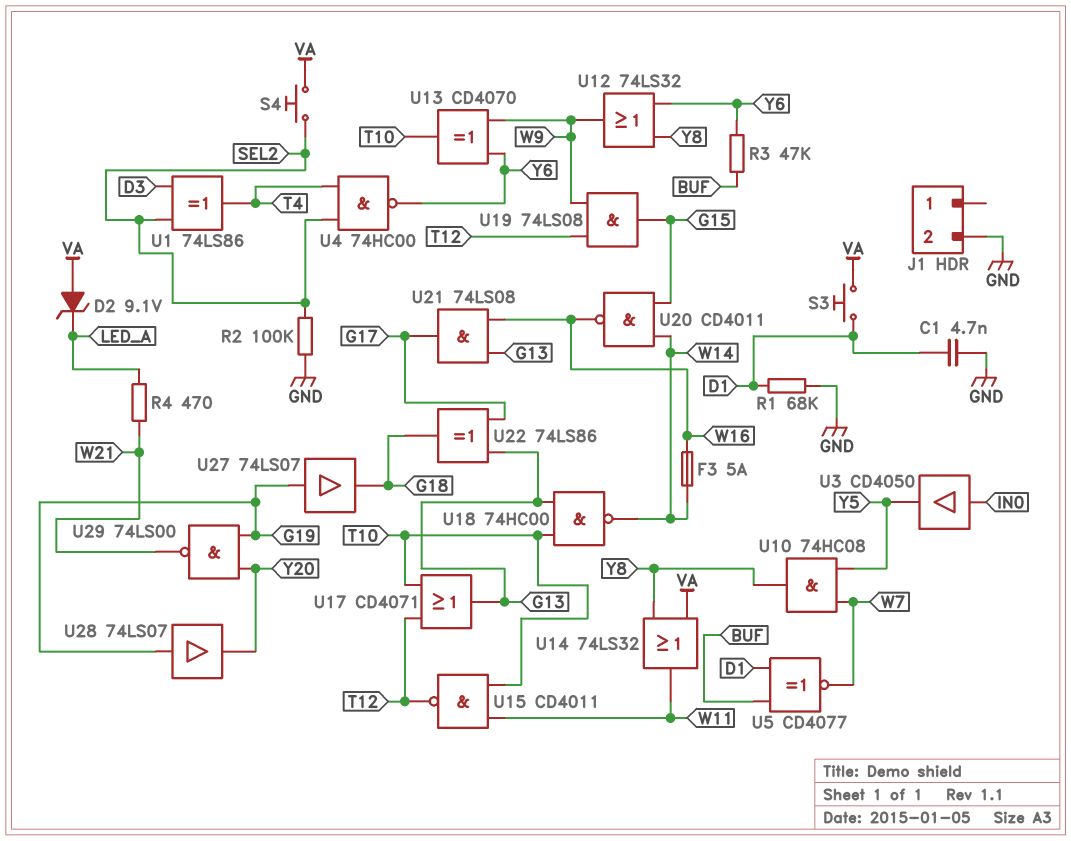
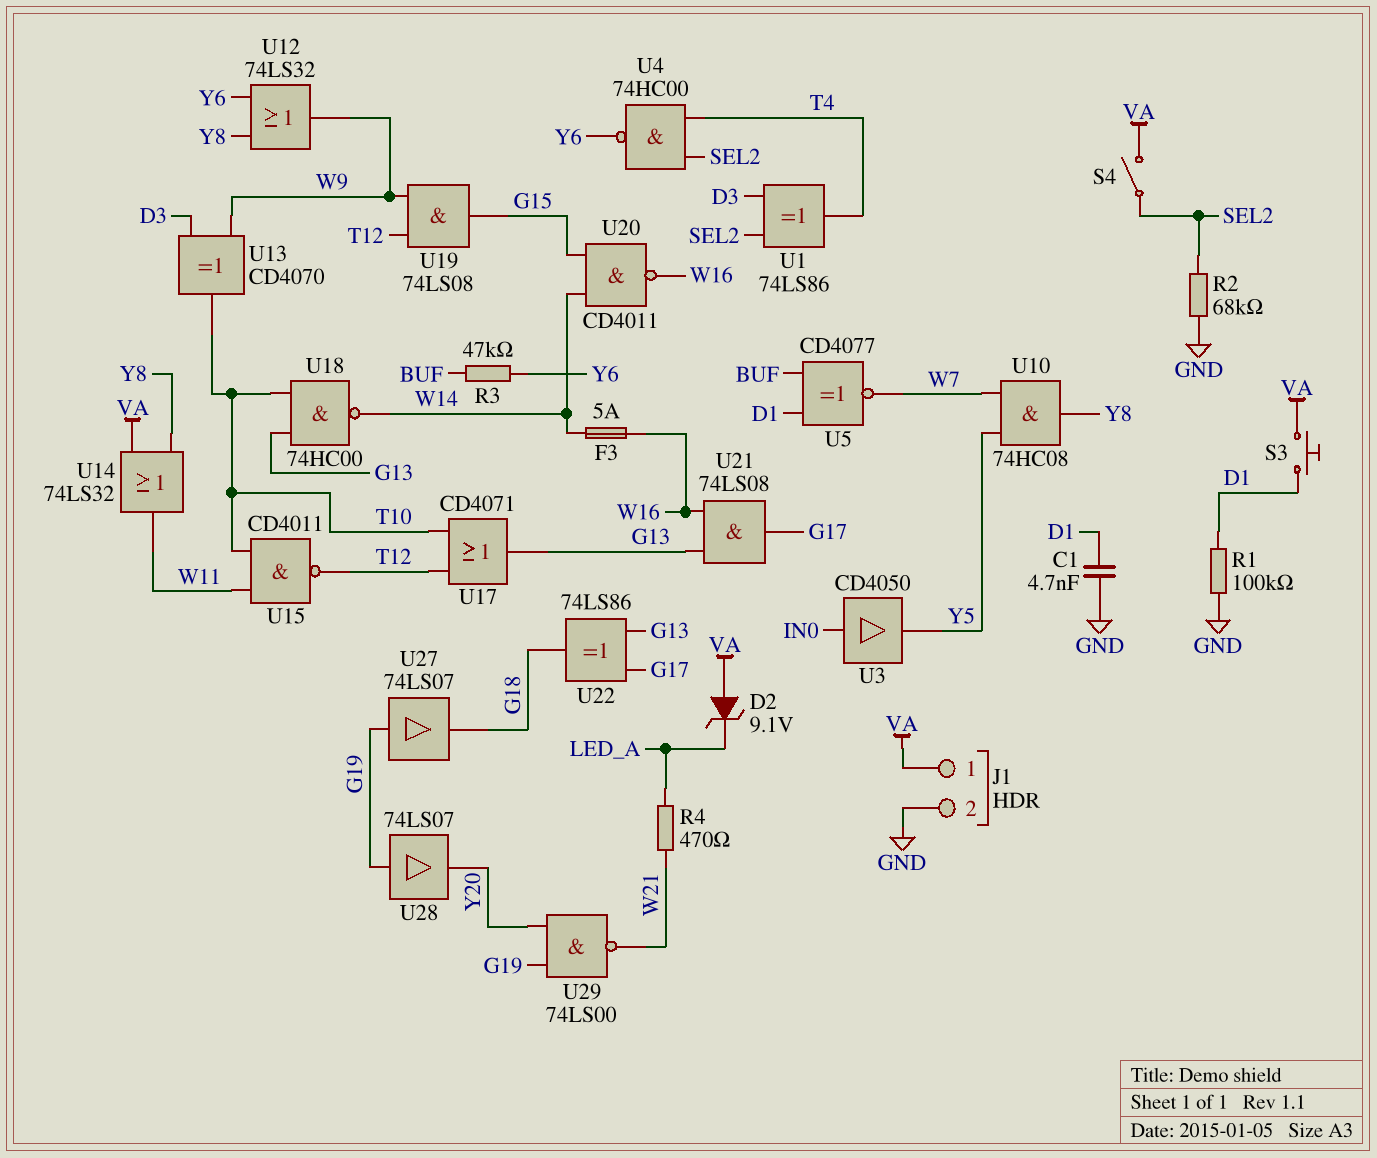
J1 pin 1: none -> VA
R1: 68k (D1, GND) -> 100k (D1, GND)
R2: 100k (GND, SEL2) -> 68k (GND, SEL2)
S4: button (SEL2, VA) -> switch (SEL2, VA)
U13: XOR CD4070 (in W9, in Y6, out T10) -> XOR CD4070 (in D3, in W9, out T10)

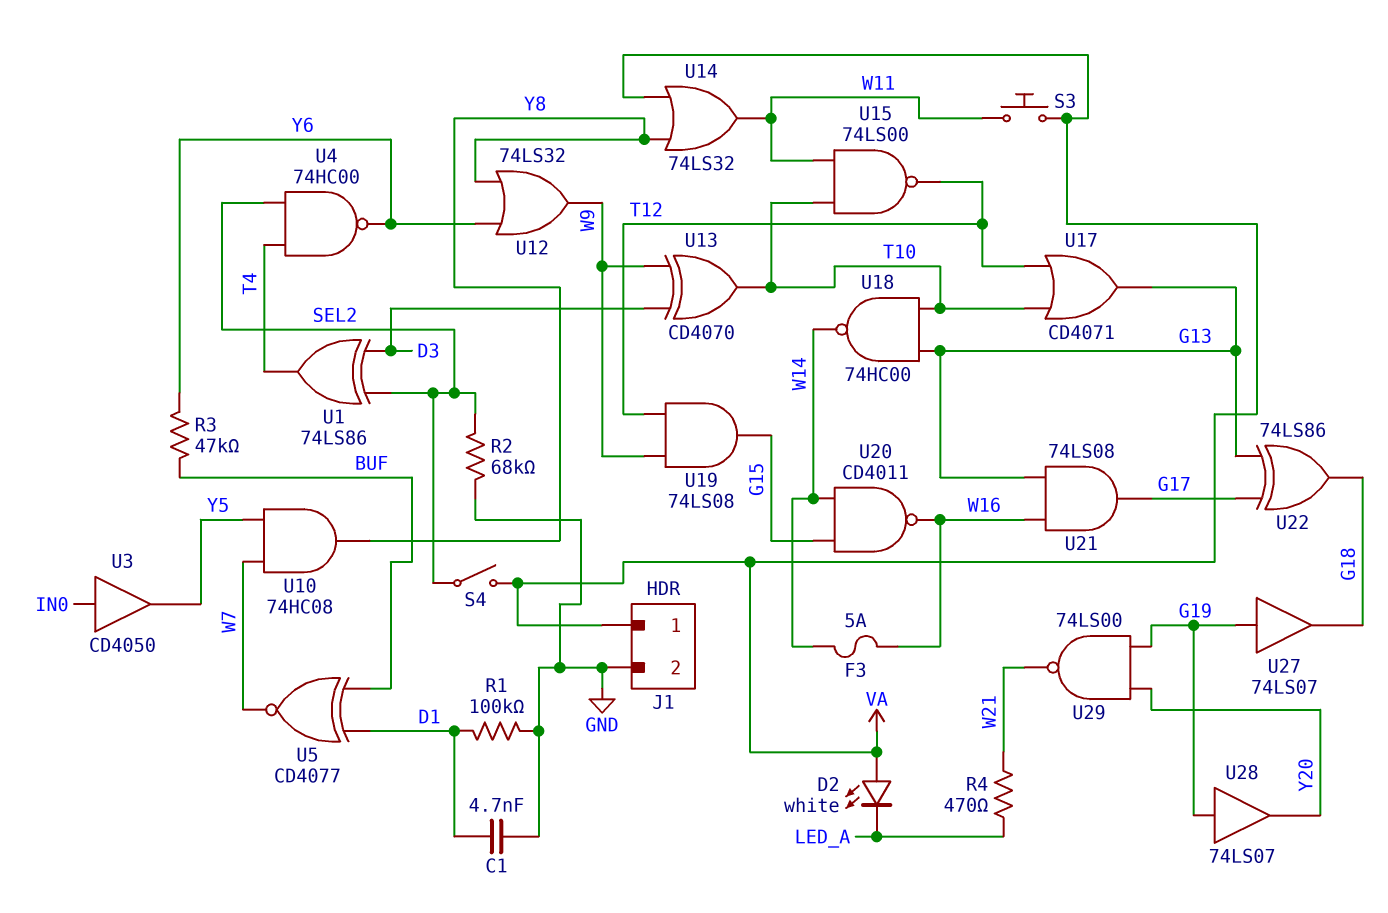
D2: zener 9.1V (A VA, K LED_A) -> LED white (A VA, K LED_A)
S3: button (D1, VA) -> button (VA, W11)
U15: NAND CD4011 (in T10, in W11, out T12) -> NAND 74LS00 (in T10, in W11, out T12)

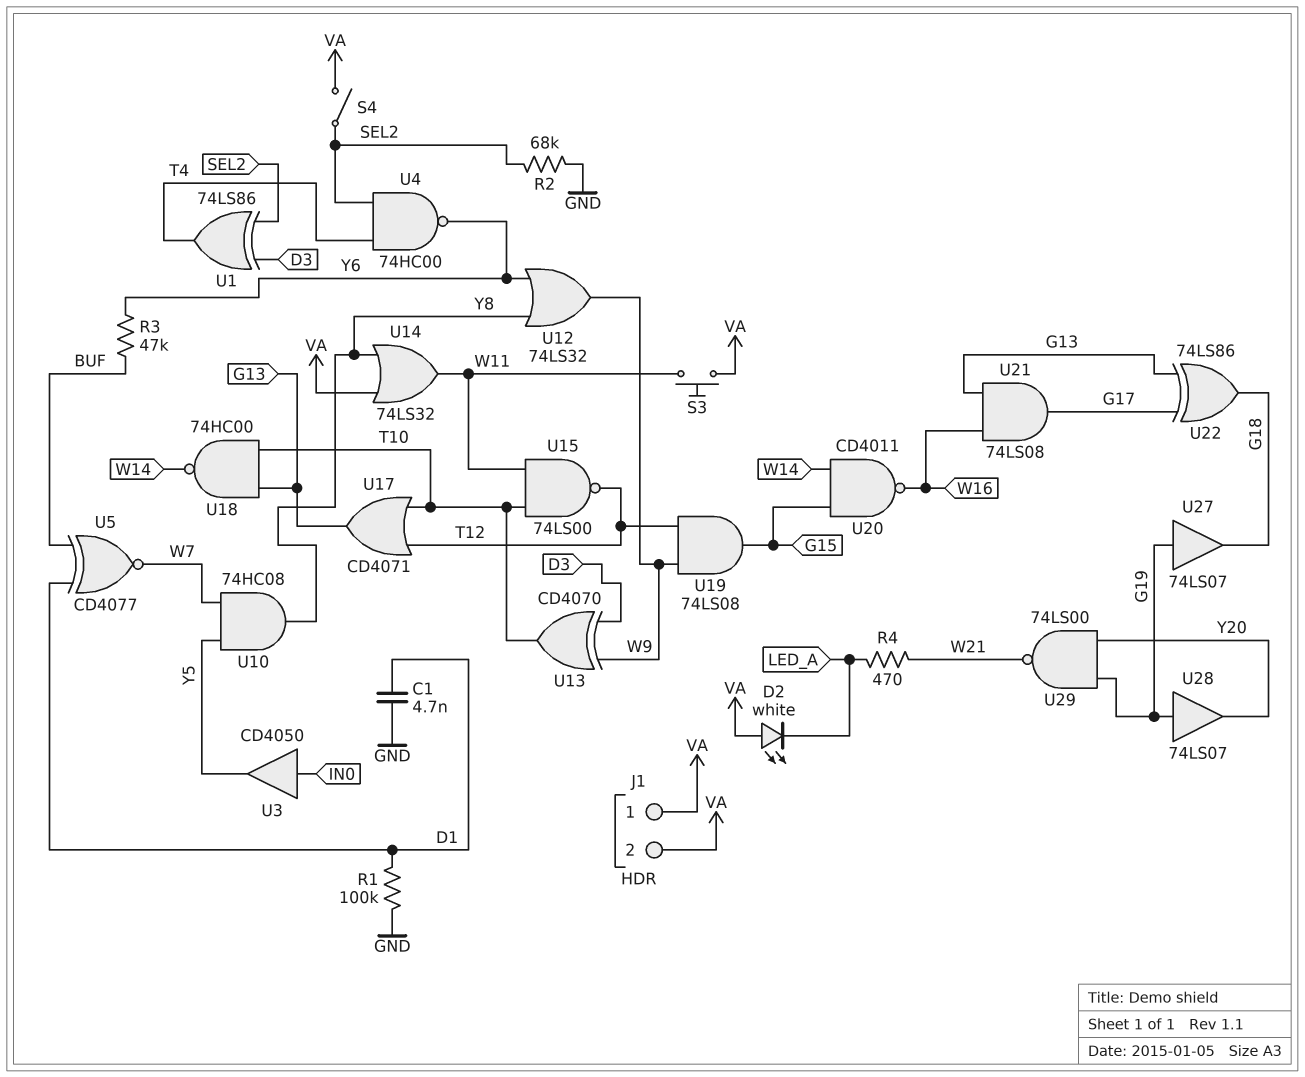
F3: 5A (W14, W16) -> none
J1 pin 2: GND -> VA

